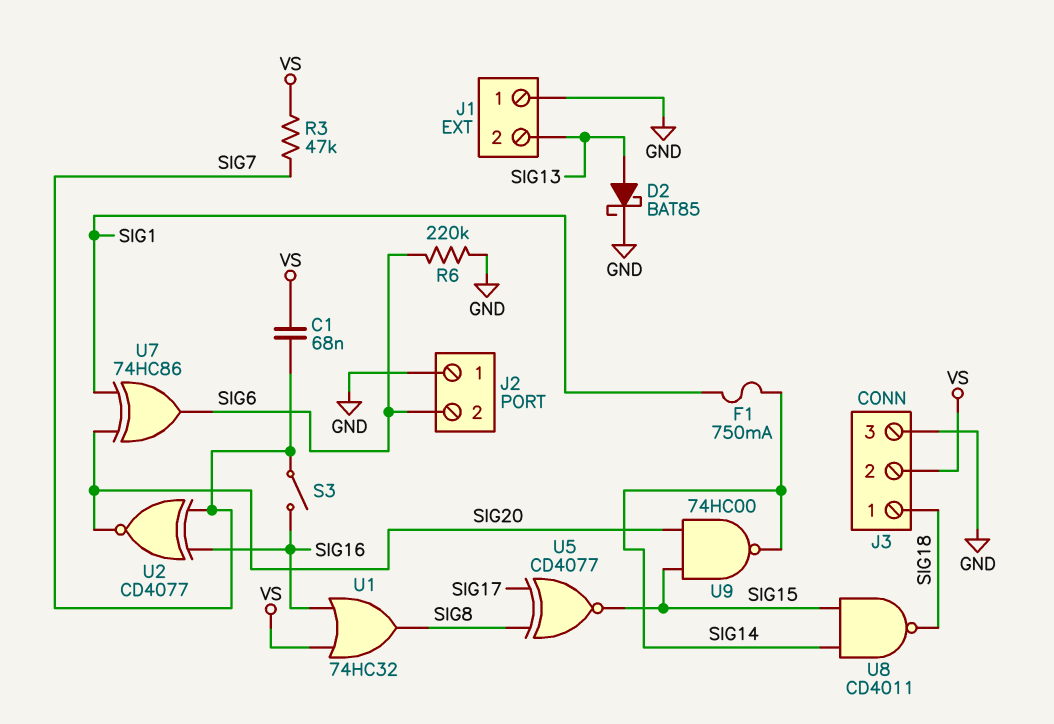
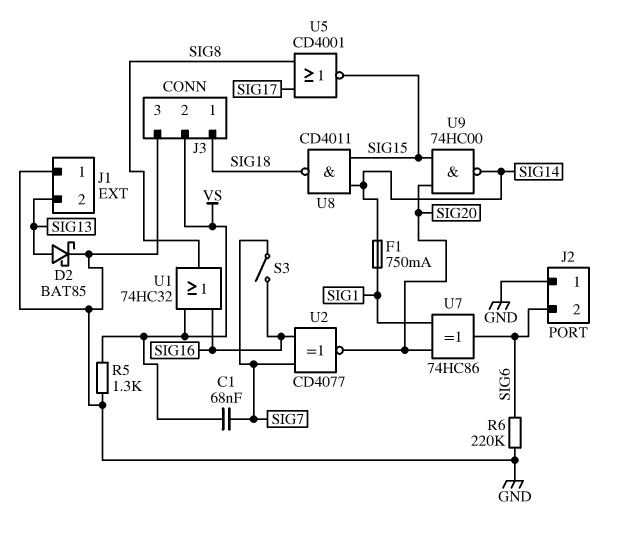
R3: 47k (SIG7, VS) -> none
R5: none -> 1.3k (GND, VS)
U5: XNOR CD4077 (in SIG8, in SIG17, out SIG15) -> NOR CD4001 (in SIG8, in SIG17, out SIG15)

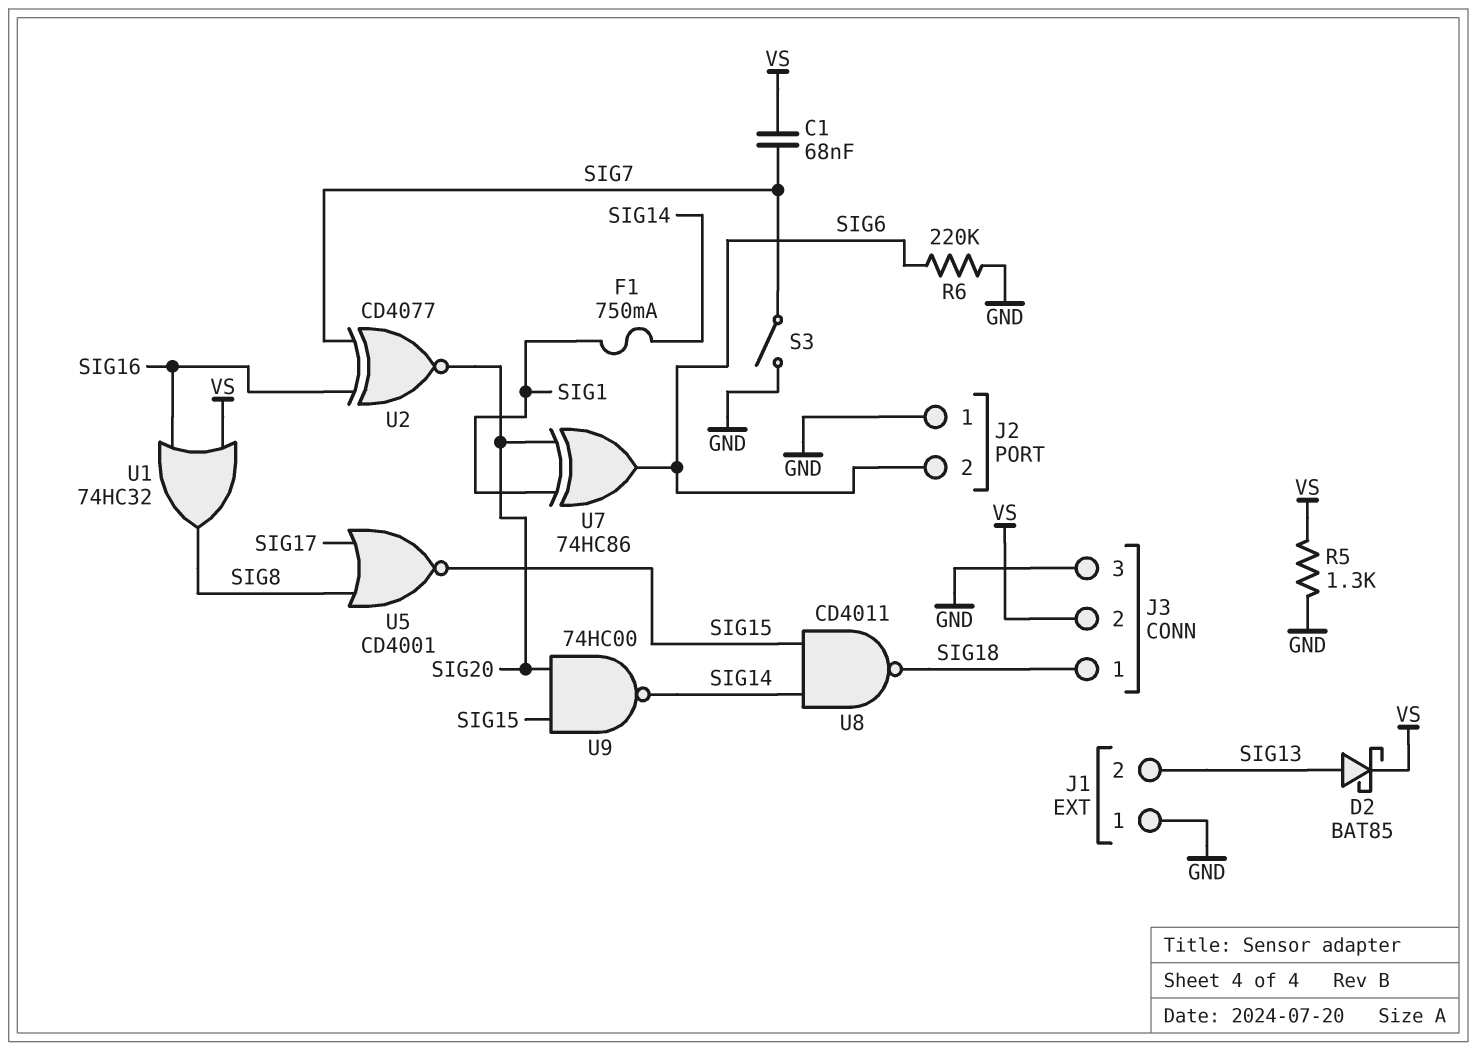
D2: schottky BAT85 (A SIG13, K GND) -> schottky BAT85 (A SIG13, K VS)
S3: switch (SIG7, SIG16) -> switch (GND, SIG7)

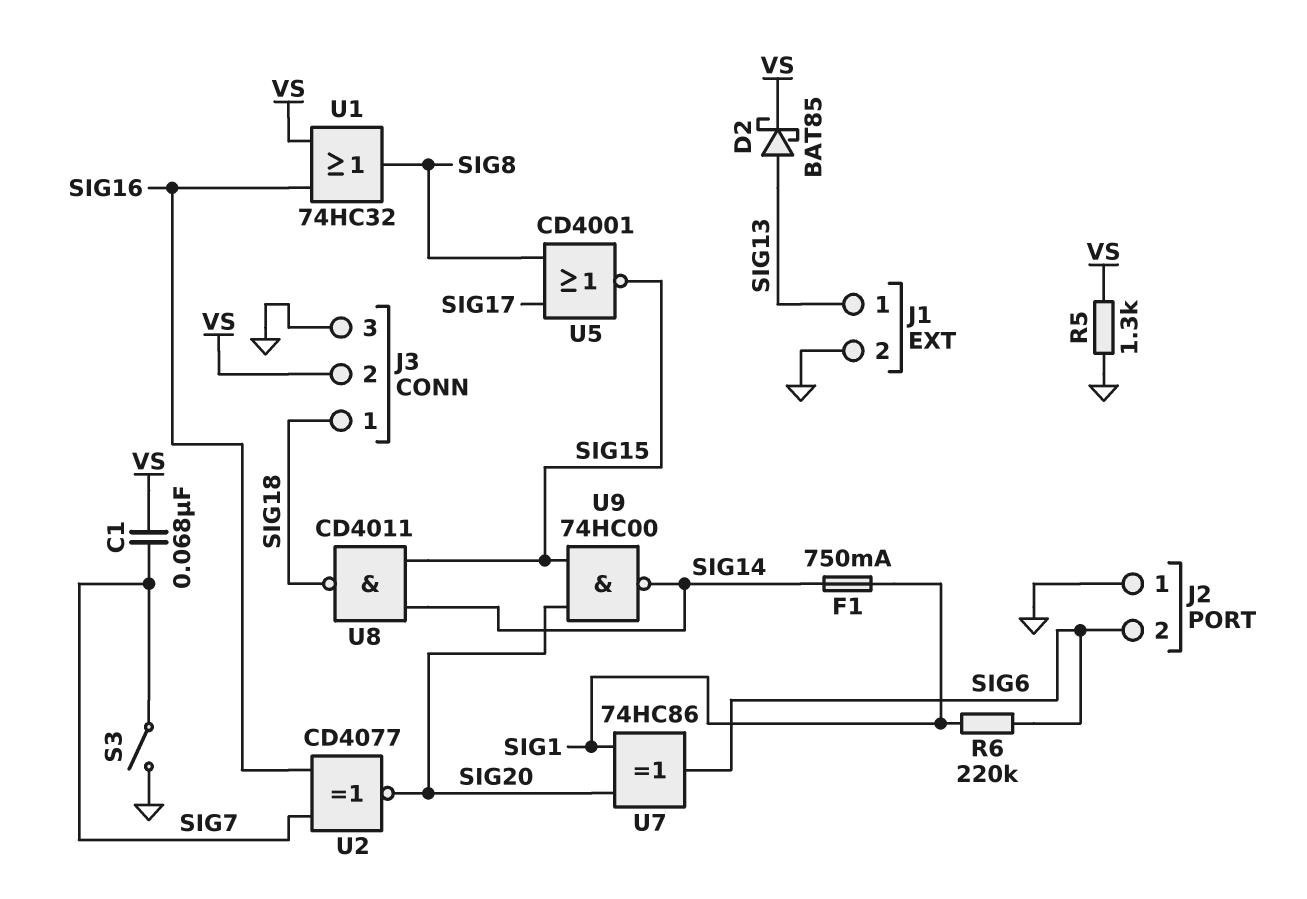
J1 pin 1: GND -> SIG13
J1 pin 2: SIG13 -> GND
R6: 220k (GND, SIG6) -> 220k (SIG1, SIG6)

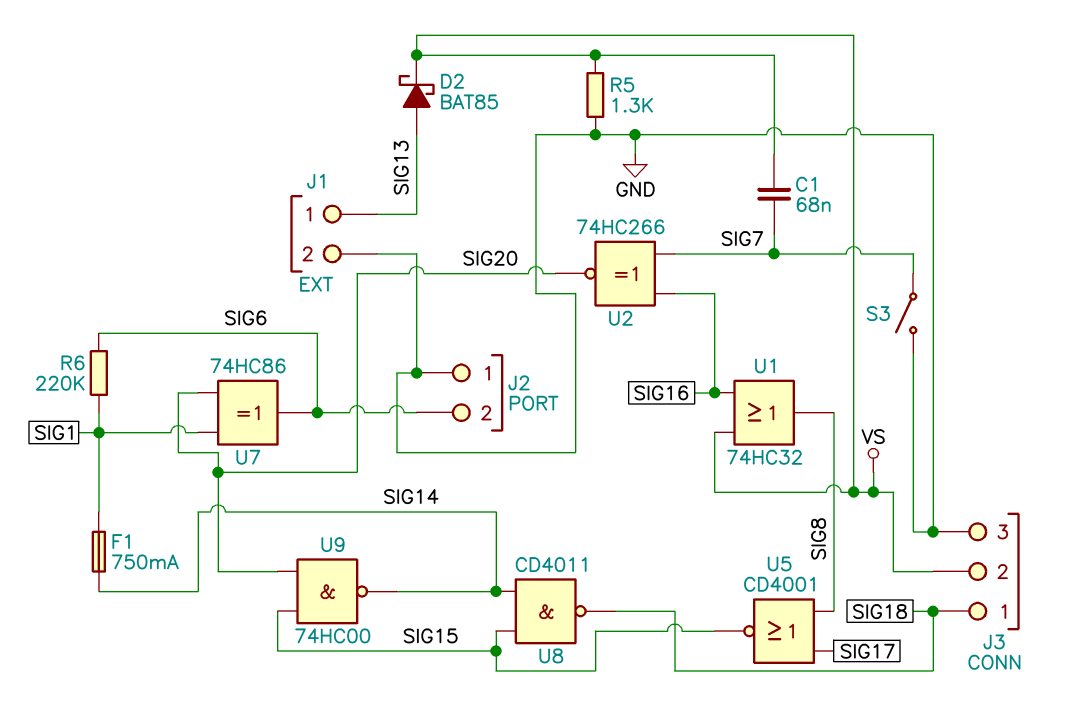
U2: XNOR CD4077 (in SIG7, in SIG16, out SIG20) -> XNOR 74HC266 (in SIG7, in SIG16, out SIG20)

